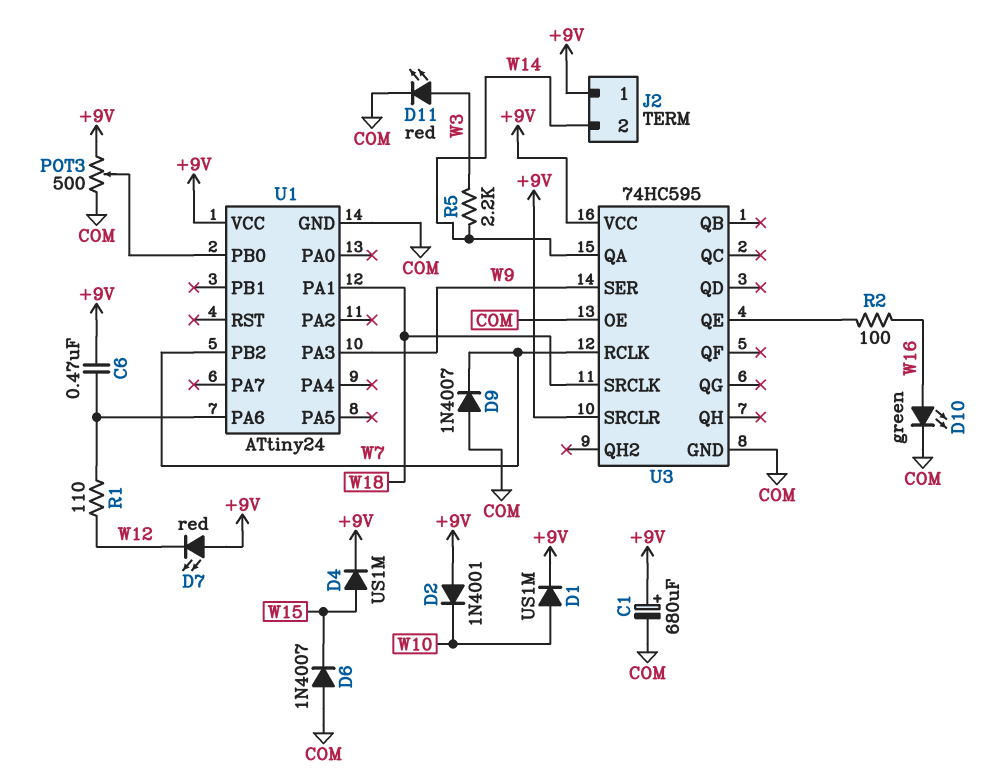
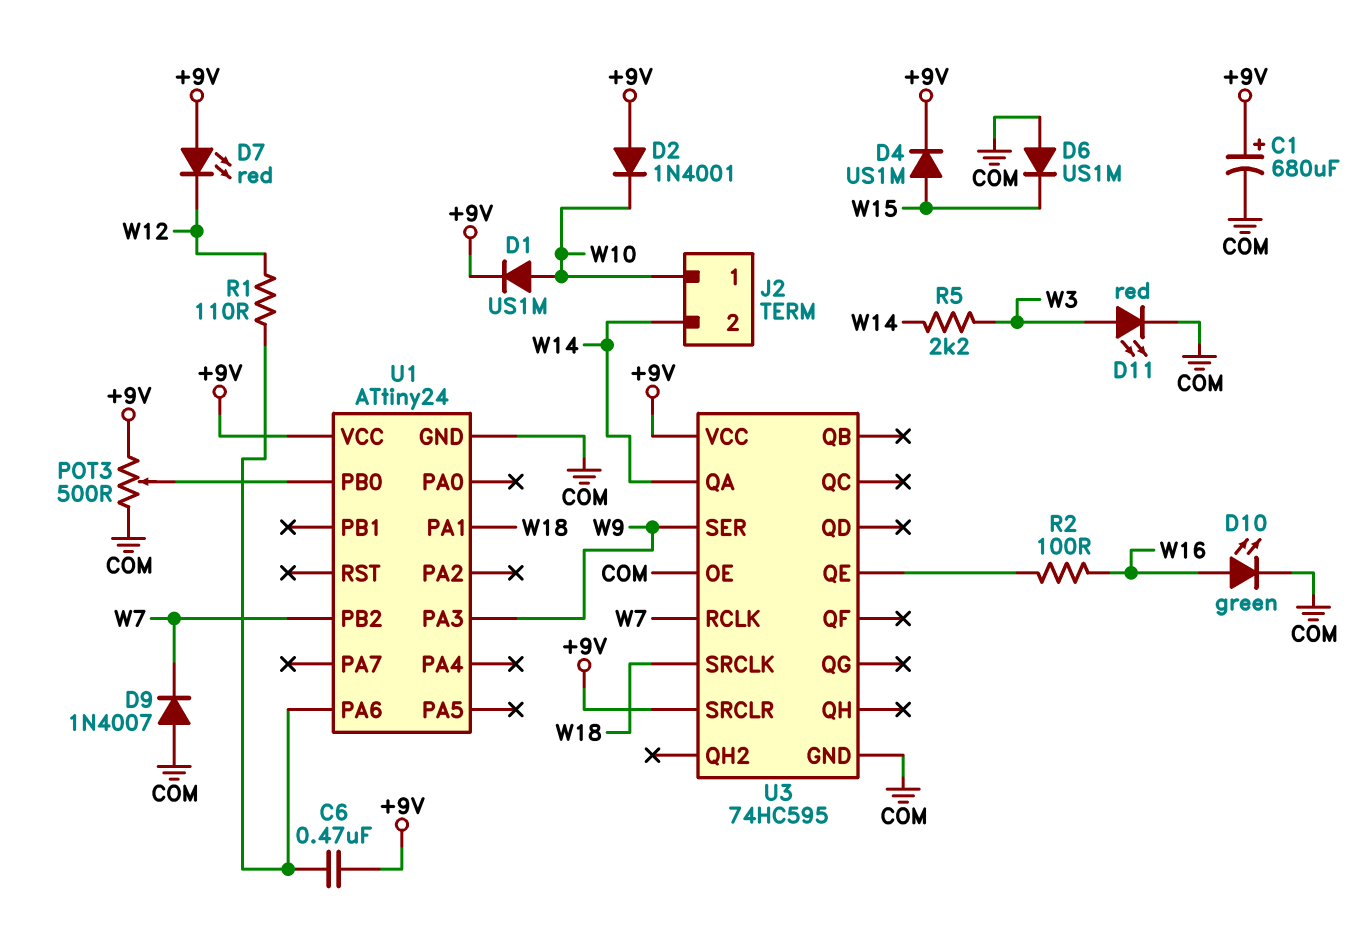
D6: diode 1N4007 (A COM, K W15) -> diode US1M (A COM, K W15)
J2 pin 1: +9V -> W10

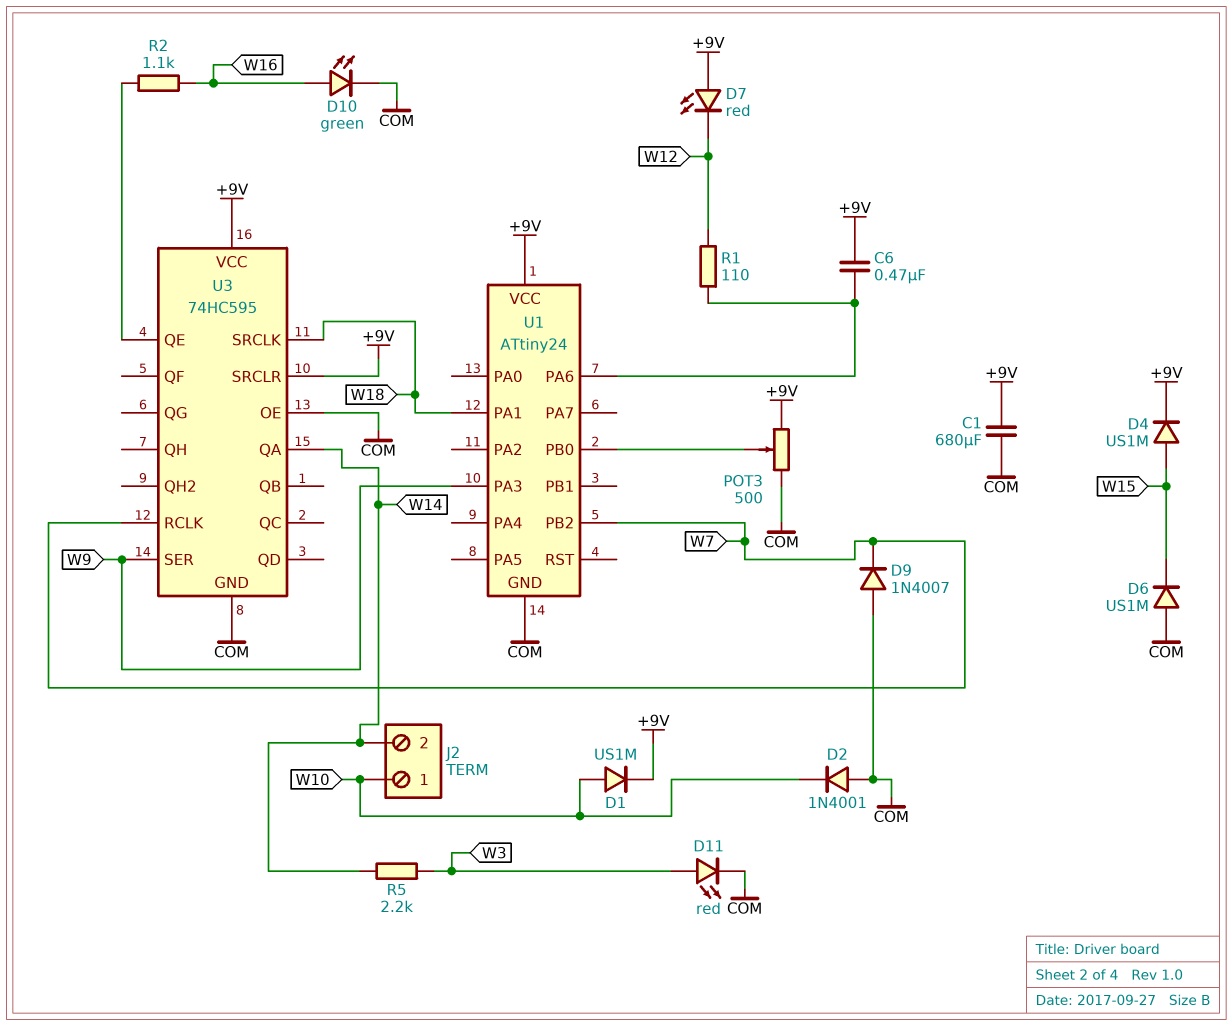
C1: 680uF (plus +9V, minus COM) -> 680uF (+9V, COM)
D2: diode 1N4001 (A +9V, K W10) -> diode 1N4001 (A COM, K W10)
R2: 100 (U3/QE, W16) -> 1.1k (U3/QE, W16)

